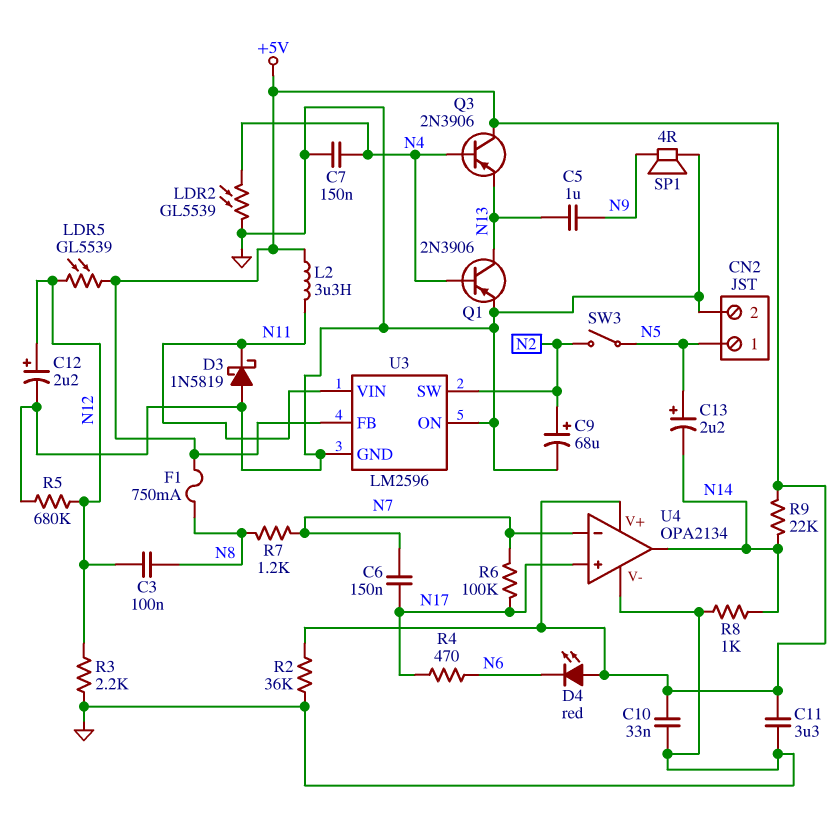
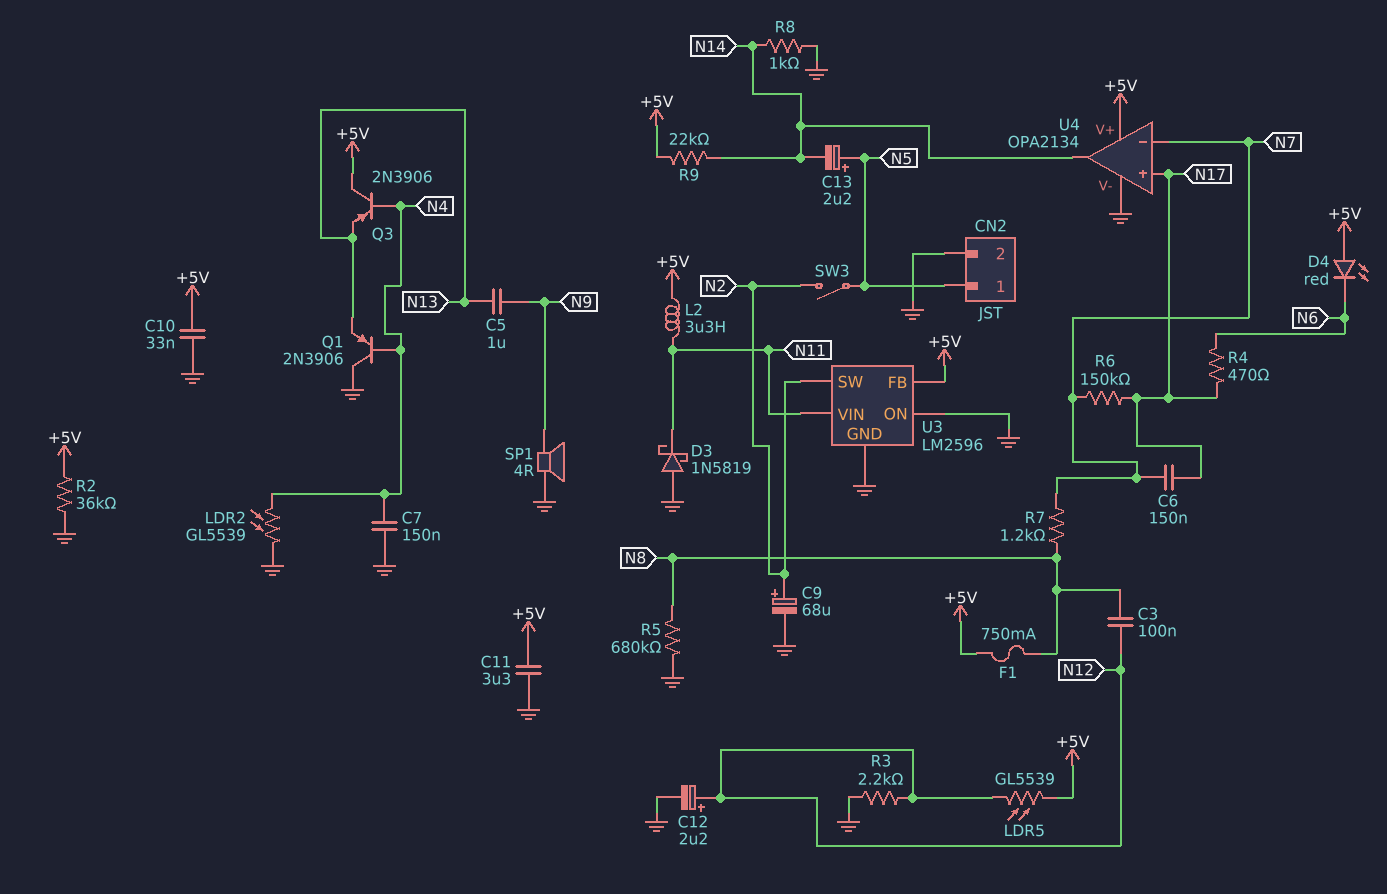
Q1: PNP 2N3906 (B N4, C N13, E GND) -> PNP 2N3906 (B N4, C GND, E N13)
R5: 680k (GND, N12) -> 680k (GND, N8)
R6: 100k (N7, N17) -> 150k (N7, N17)

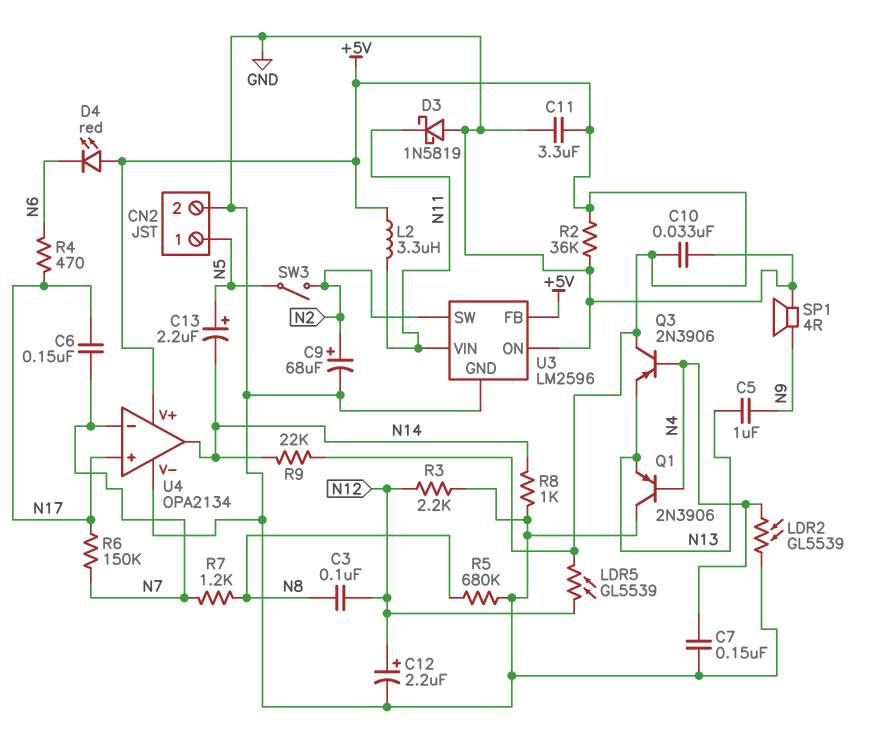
F1: 750mA (+5V, N8) -> none

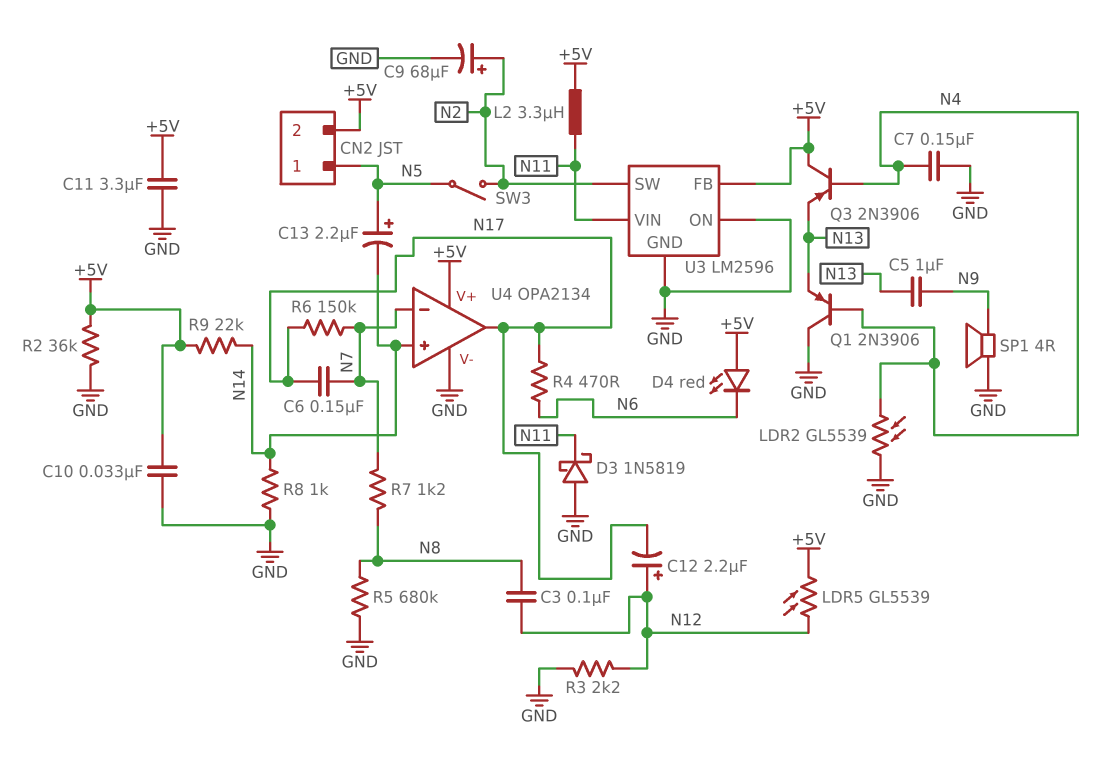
C12: 2.2uF (plus N12, minus GND) -> 2.2uF (plus N12, minus N17)
CN2 pin 2: GND -> +5V
U4 pin in+: N17 -> N14
U4 pin out: N14 -> N17

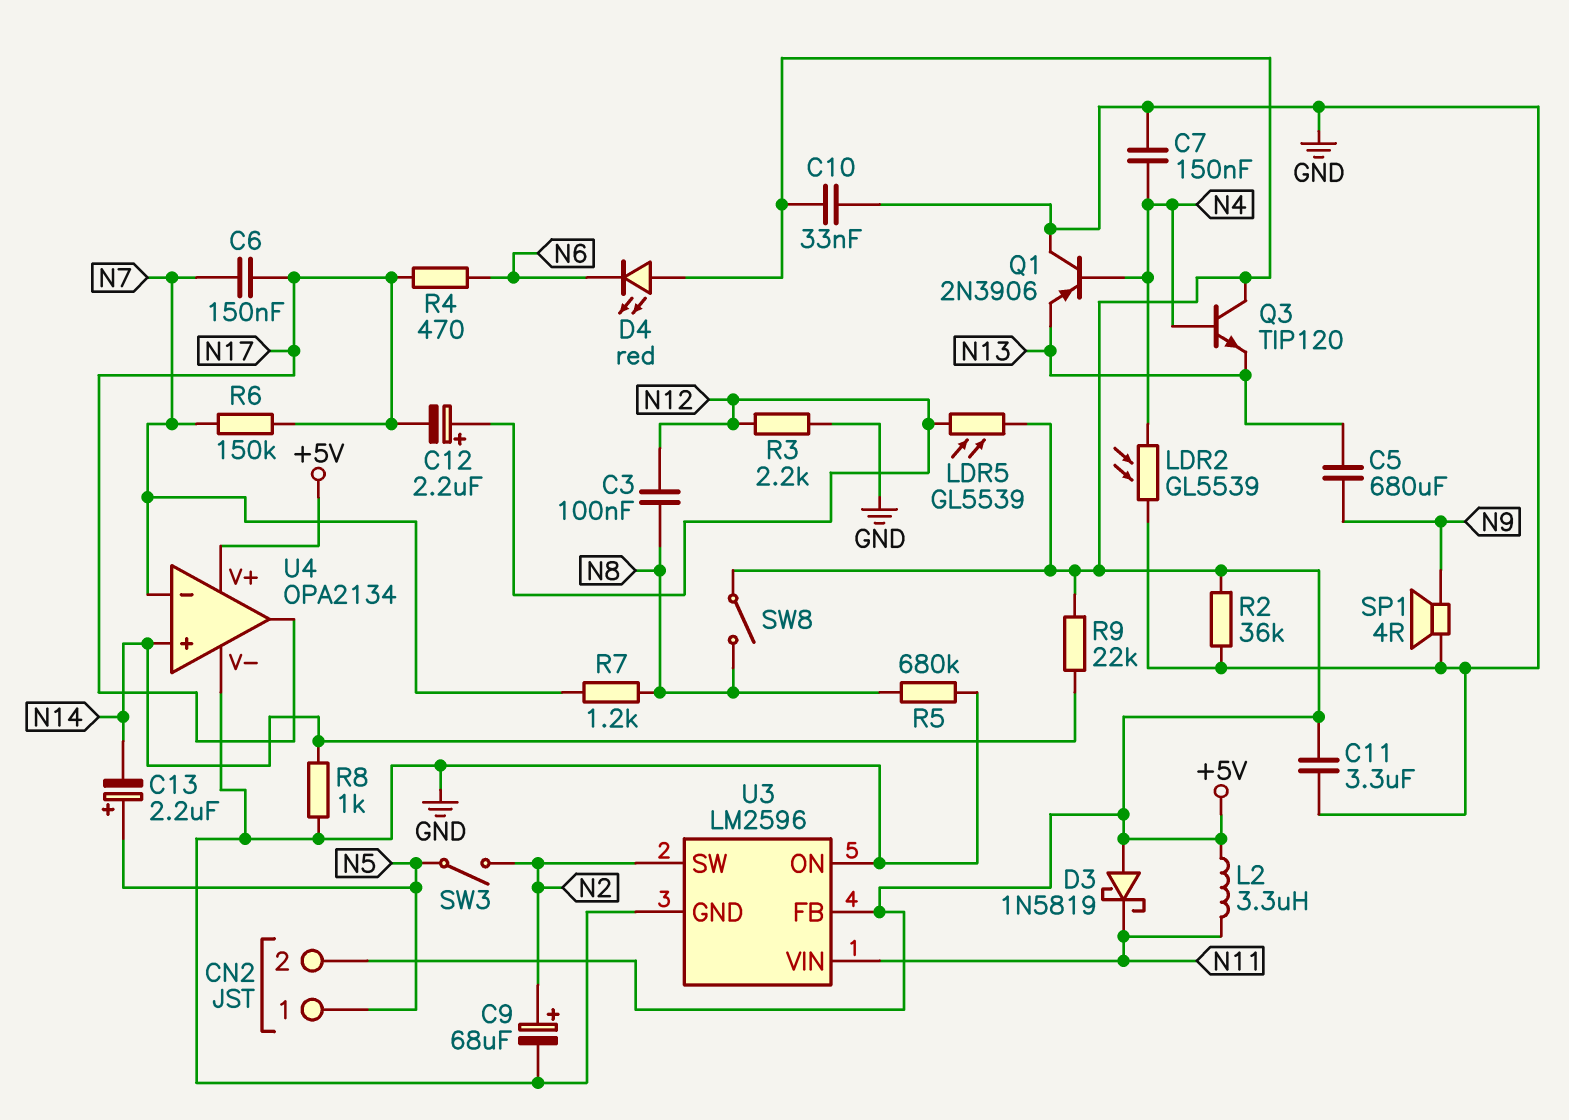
C5: 1uF (N9, N13) -> 680uF (N9, N13)
D3: schottky 1N5819 (A GND, K N11) -> schottky 1N5819 (A +5V, K N11)
Q3: PNP 2N3906 (B N4, C +5V, E N13) -> NPN TIP120 (B N4, C +5V, E N13)
SW8: none -> switch (+5V, N8)

